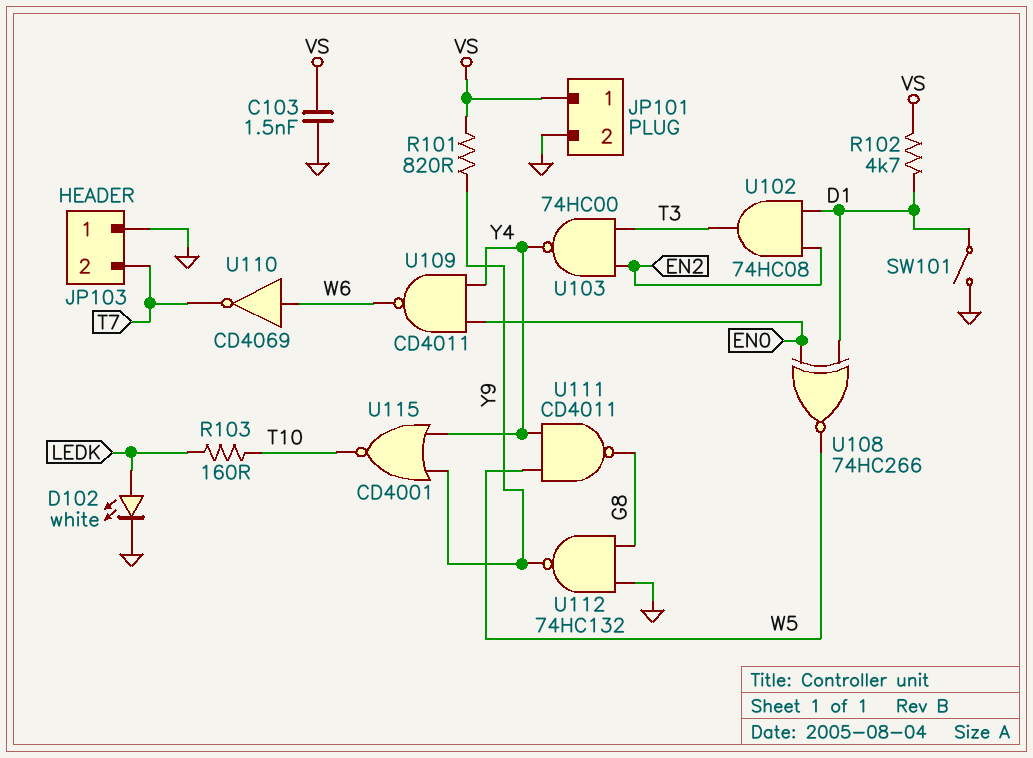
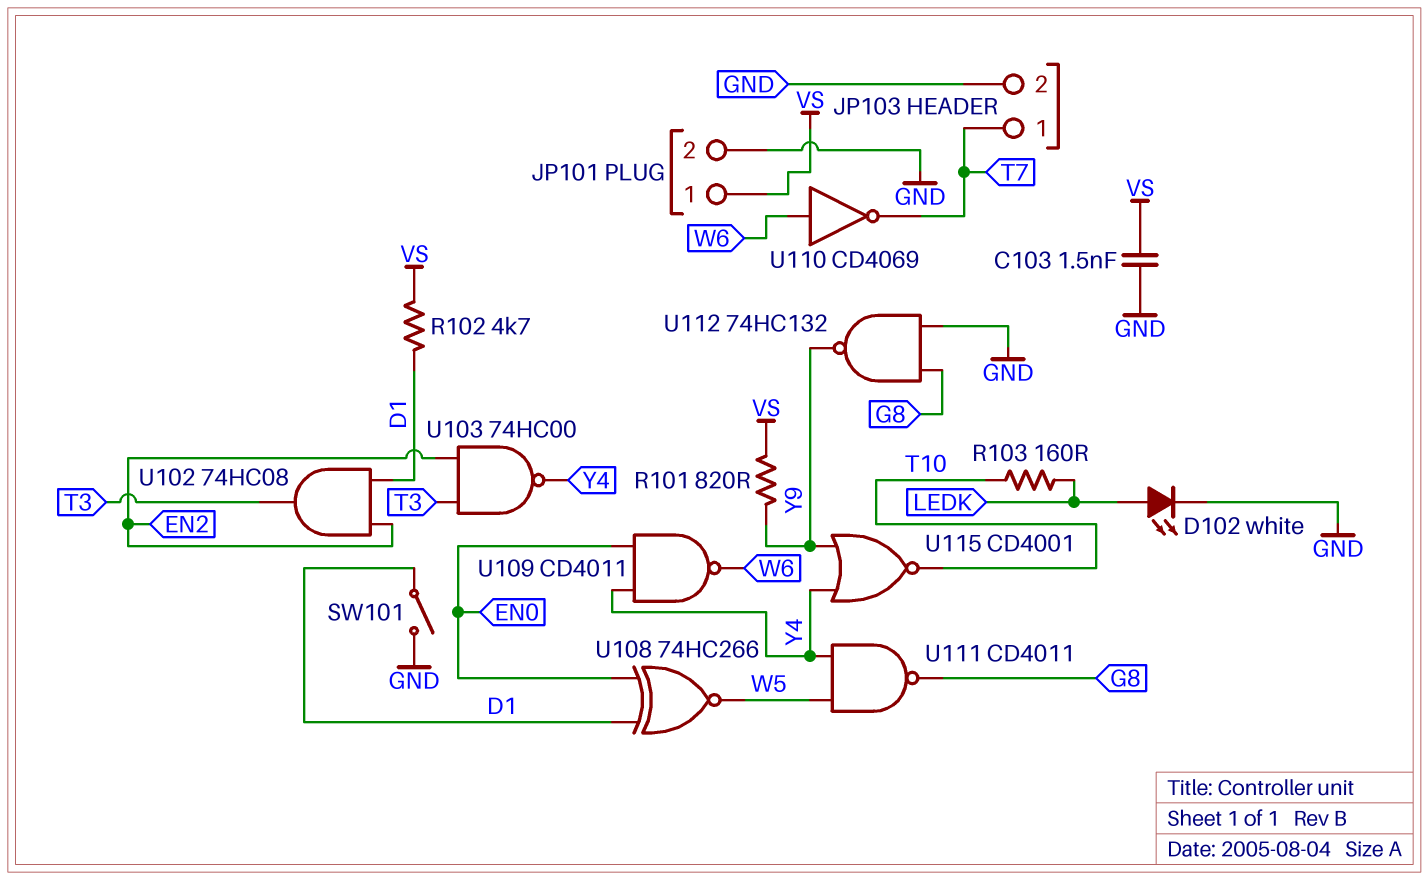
JP103 pin 1: GND -> T7
JP103 pin 2: T7 -> GND

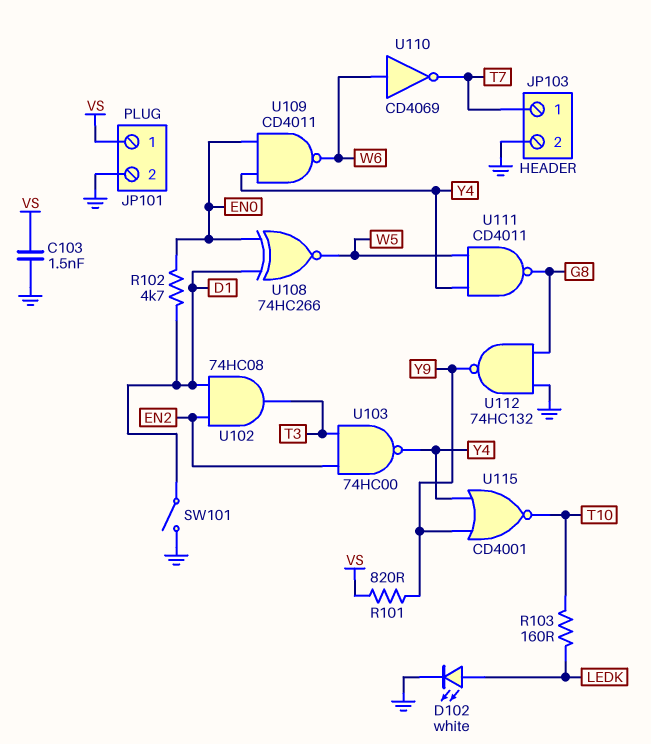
R102: 4.7k (D1, VS) -> 4.7k (D1, EN0)

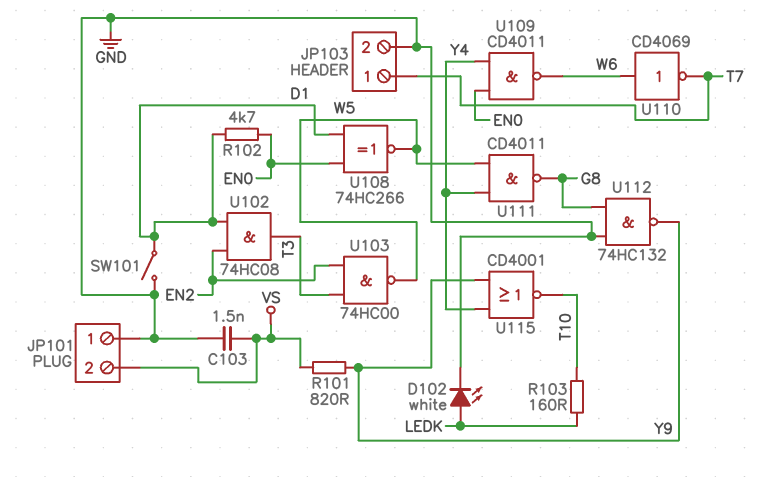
JP101 pin 1: VS -> GND
JP101 pin 2: GND -> VS
U103: NAND 74HC00 (in EN2, in T3, out Y4) -> NAND 74HC00 (in EN2, in T3, out W5)

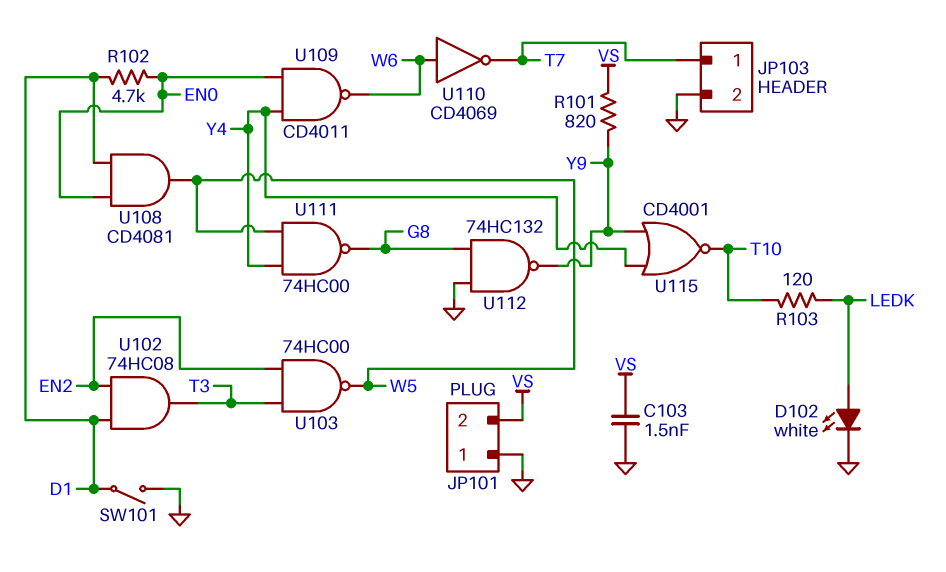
R103: 160 (LEDK, T10) -> 120 (LEDK, T10)
U108: XNOR 74HC266 (in D1, in EN0, out W5) -> AND CD4081 (in D1, in EN0, out W5)
U111: NAND CD4011 (in W5, in Y4, out G8) -> NAND 74HC00 (in W5, in Y4, out G8)

